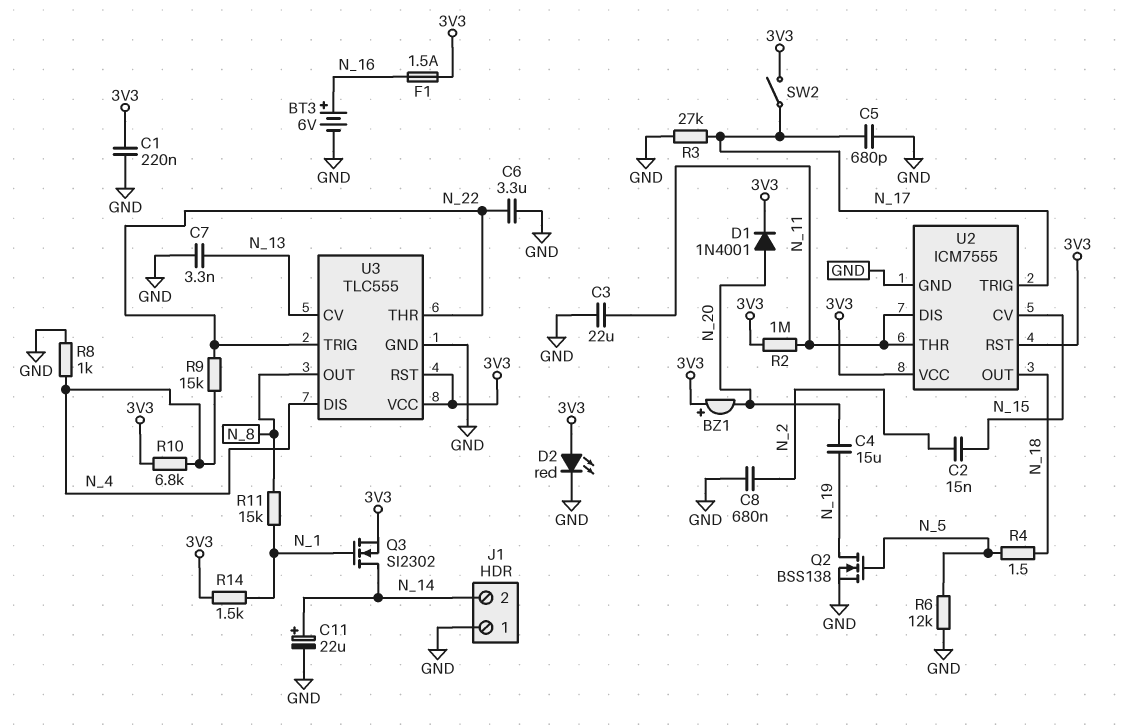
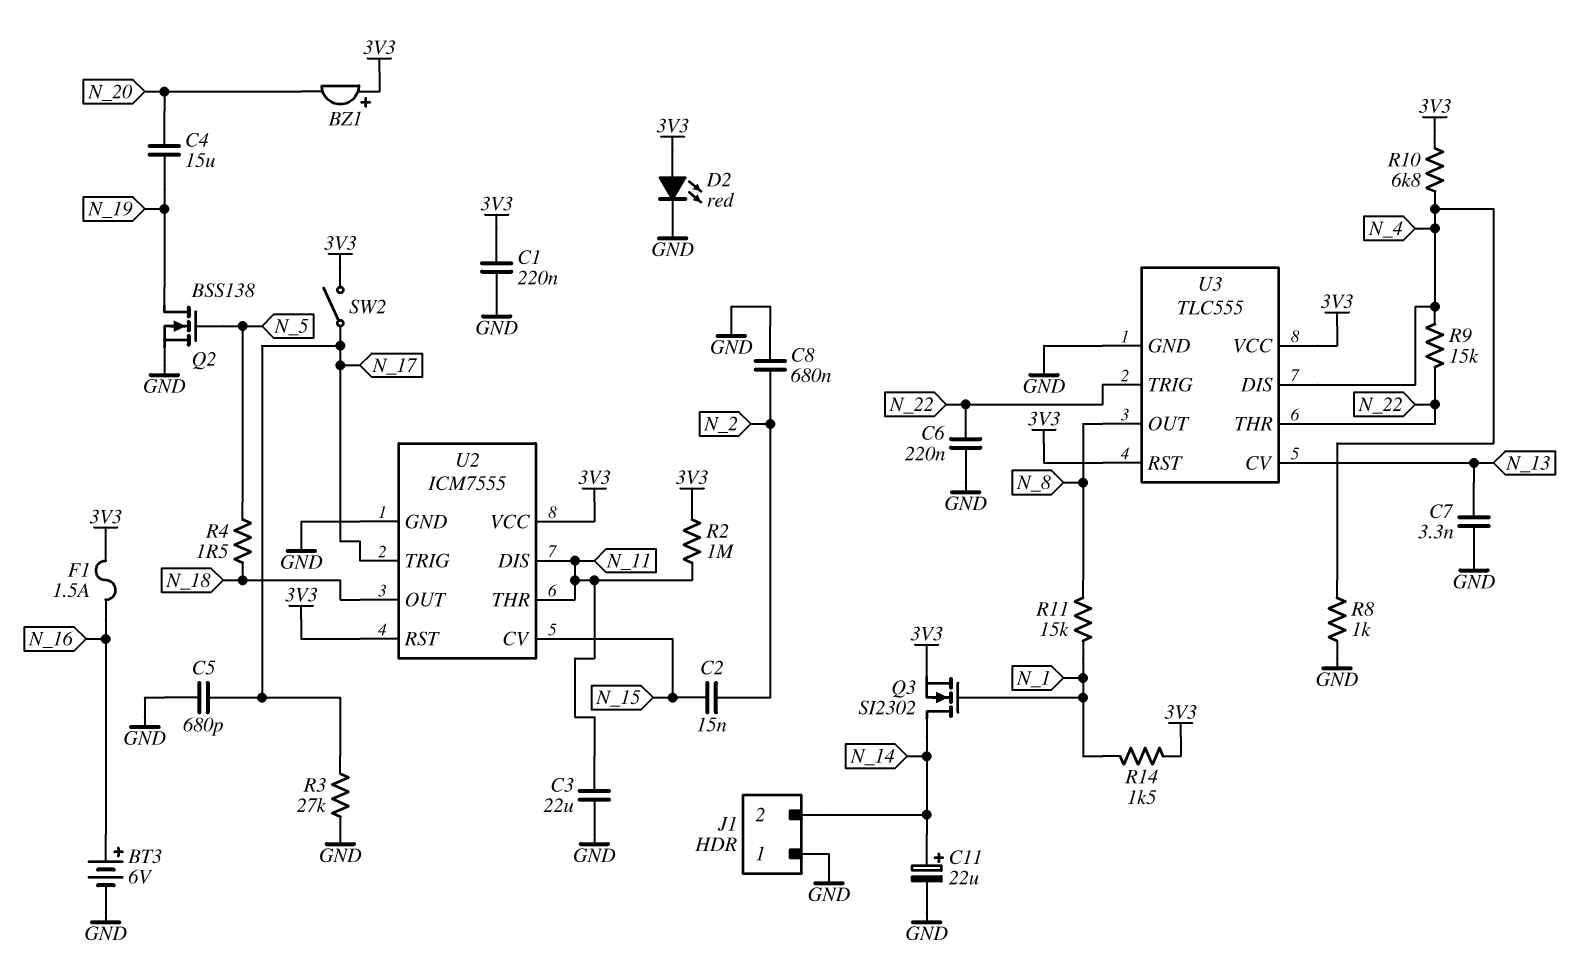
C6: 3.3uF (GND, N_22) -> 220nF (GND, N_22)
D1: diode 1N4001 (A N_20, K 3V3) -> none
R6: 12k (GND, N_5) -> none

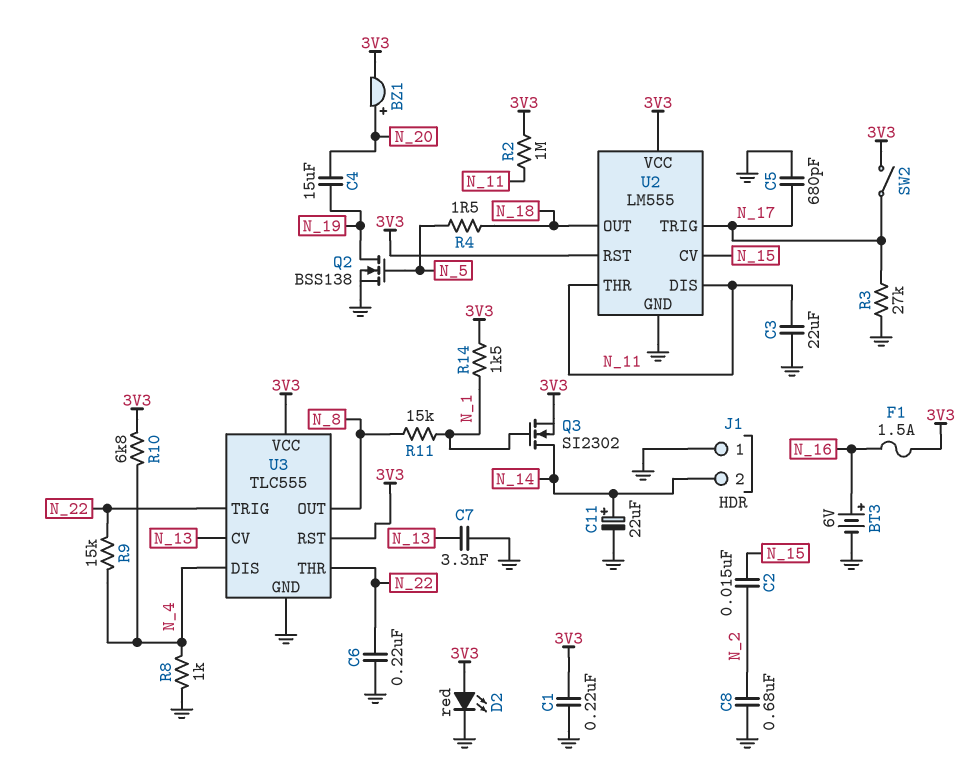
BZ1: buzzer (plus 3V3, minus N_20) -> buzzer (plus N_20, minus 3V3)
U2: ICM7555 -> LM555

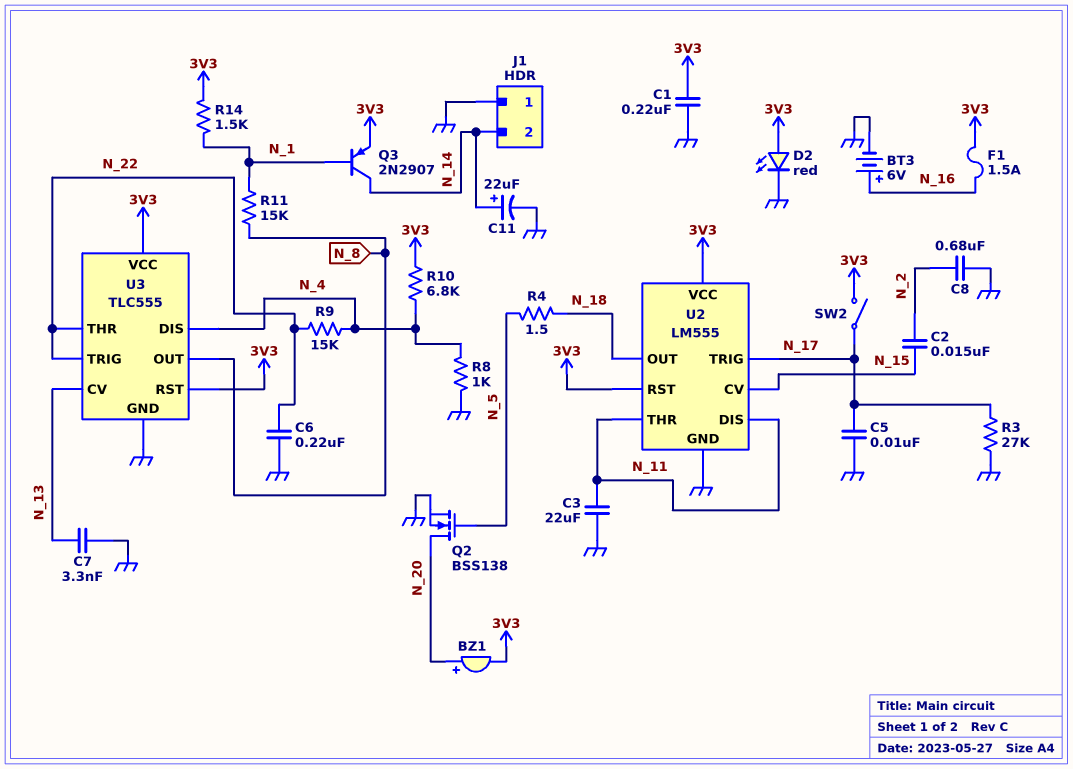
C4: 15uF (N_19, N_20) -> none
C5: 680pF (GND, N_17) -> 10nF (GND, N_17)
Q2: NMOS BSS138 (G N_5, D N_19, S GND) -> NMOS BSS138 (G N_5, D N_20, S GND)
Q3: NMOS SI2302 (G N_1, D N_14, S 3V3) -> PNP 2N2907 (B N_1, C N_14, E 3V3)
R2: 1M (3V3, N_11) -> none

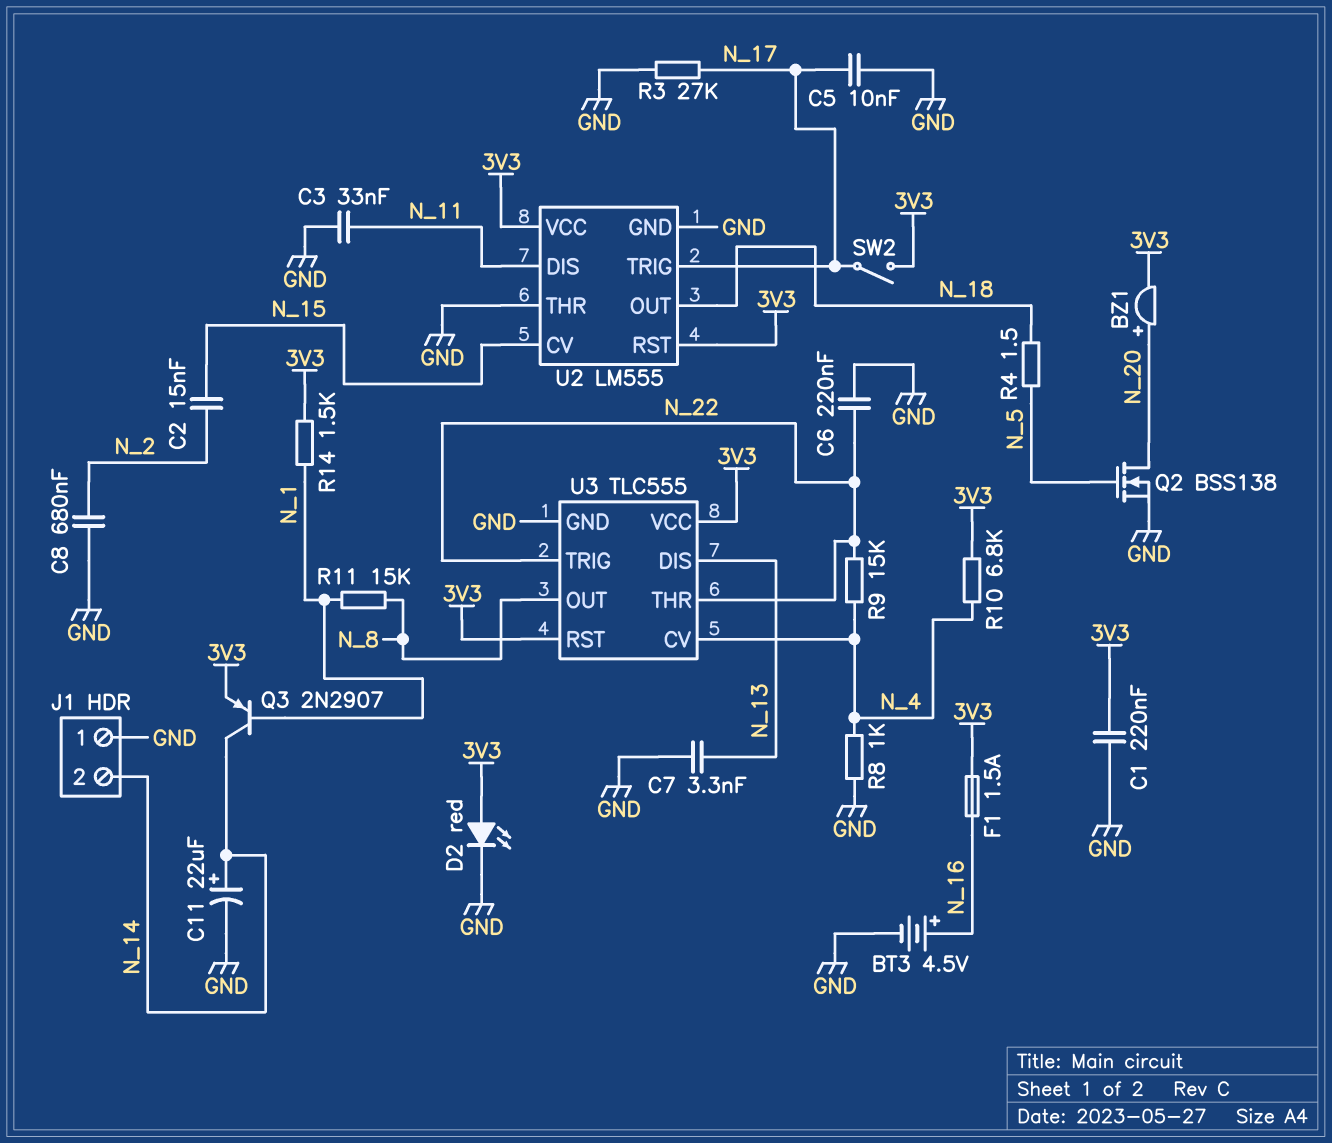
BT3: 6V (plus N_16, minus GND) -> 4.5V (plus N_16, minus GND)
C3: 22uF (GND, N_11) -> 33nF (GND, N_11)
U2 pin THR: N_11 -> GND
U3 pin CV: N_13 -> N_4
U3 pin DIS: N_4 -> N_13

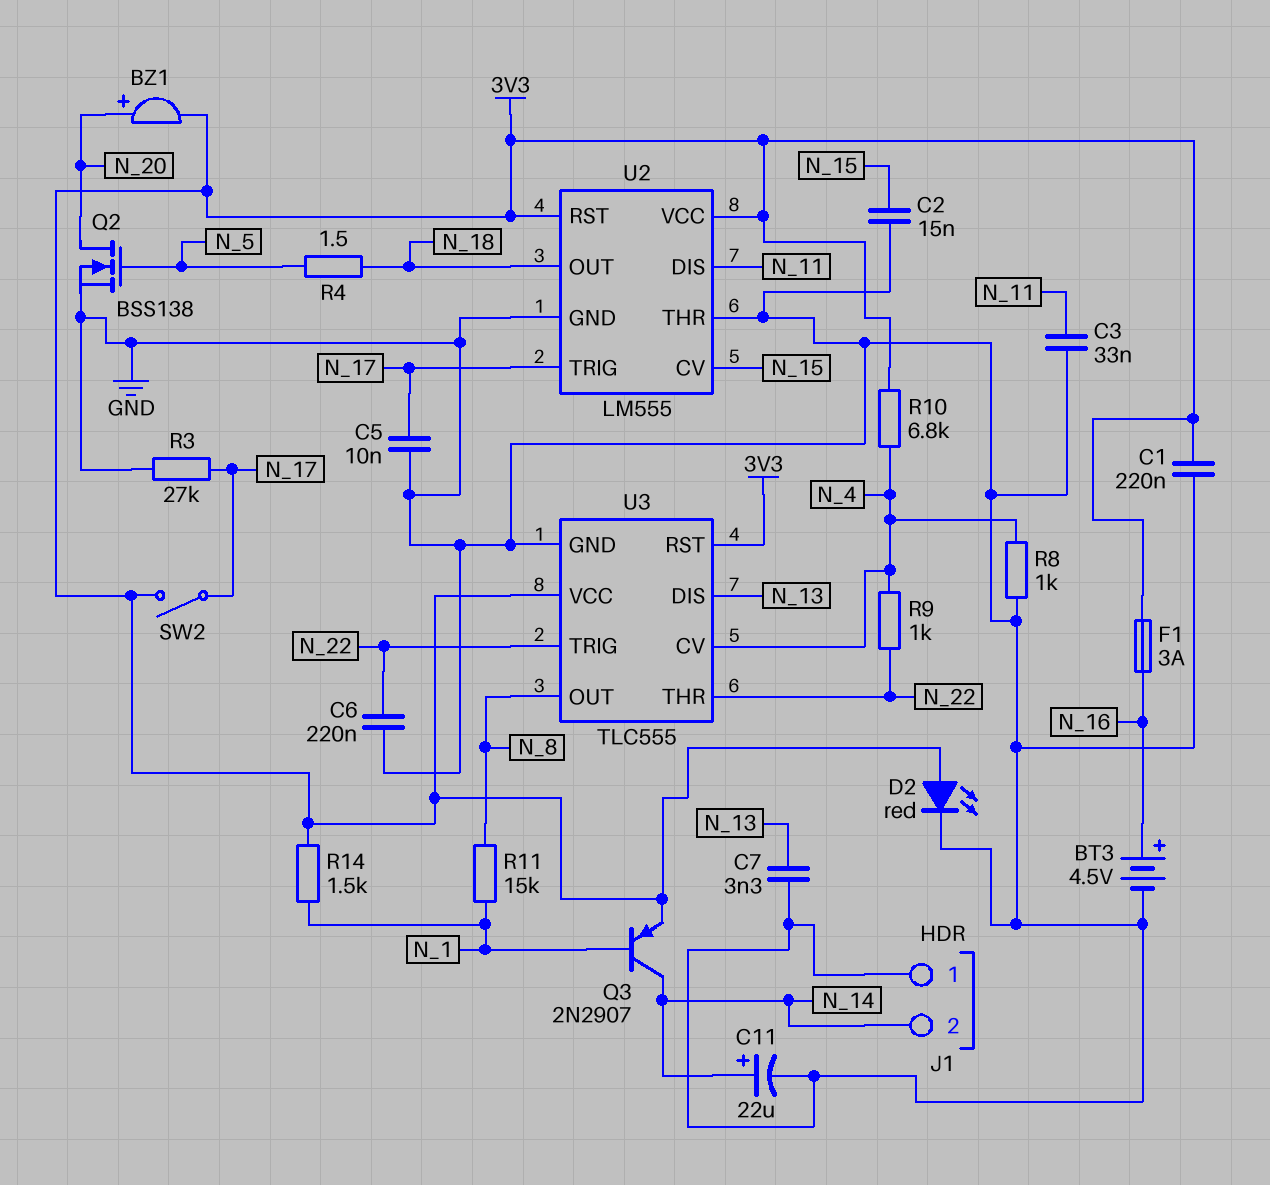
C2: 15nF (N_2, N_15) -> 15nF (GND, N_15)
C8: 680nF (GND, N_2) -> none
F1: 1.5A (3V3, N_16) -> 3A (3V3, N_16)
R9: 15k (N_4, N_22) -> 1k (N_4, N_22)

